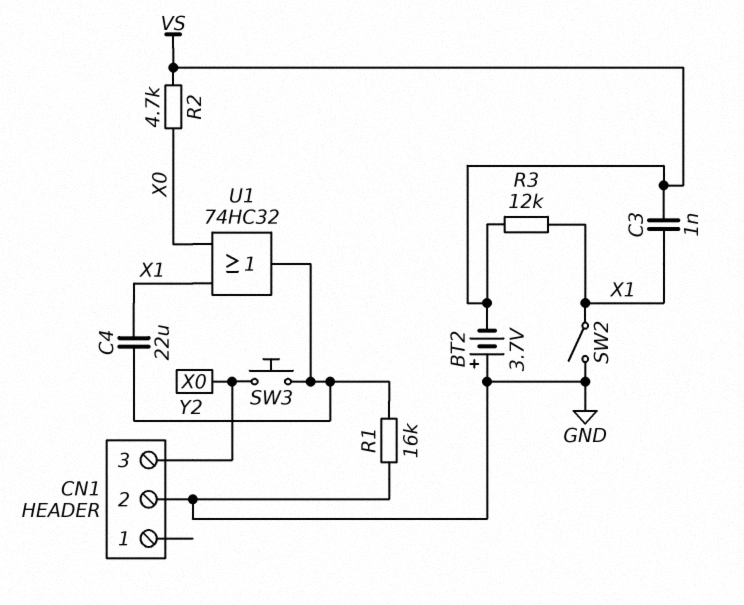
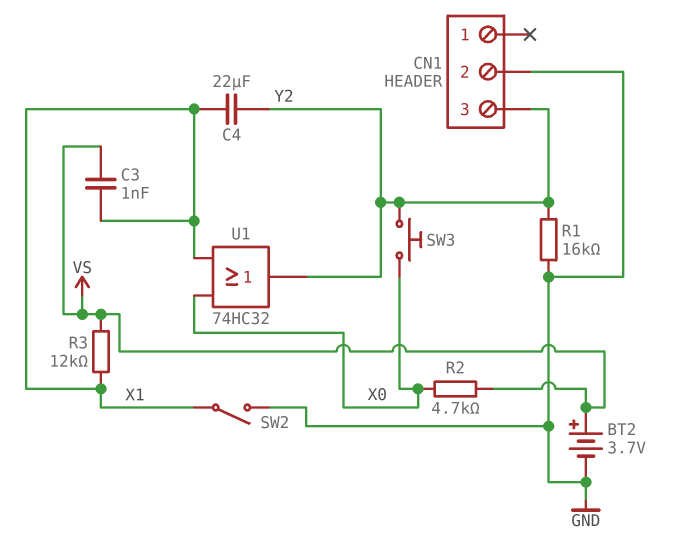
BT2: 3.7V (plus GND, minus VS) -> 3.7V (plus VS, minus GND)
CN1 pin 3: X0 -> Y2

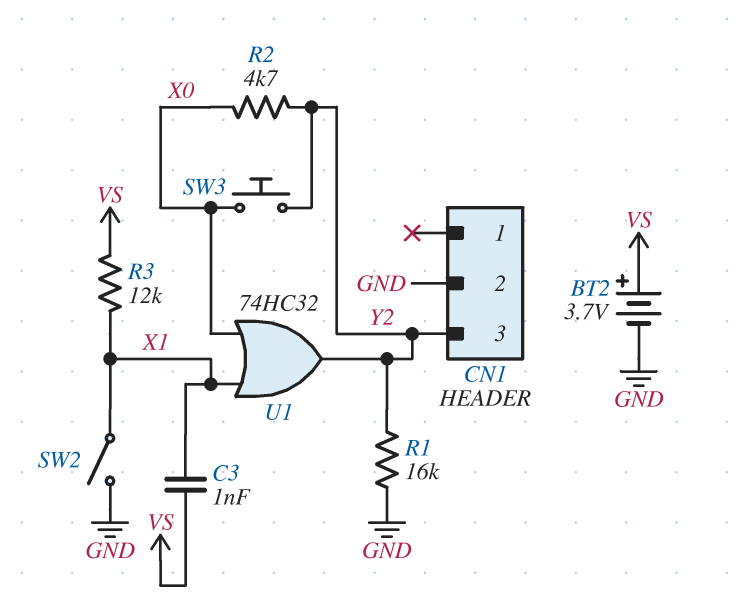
C4: 22uF (X1, Y2) -> none
R2: 4.7k (VS, X0) -> 4.7k (X0, Y2)

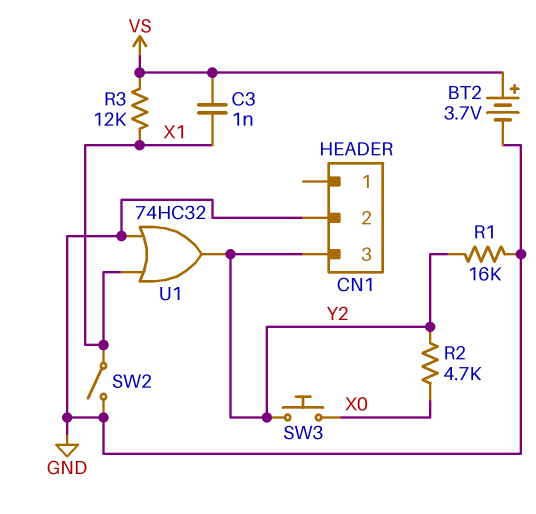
U1: OR 74HC32 (in X0, in X1, out Y2) -> OR 74HC32 (in GND, in X1, out Y2)

